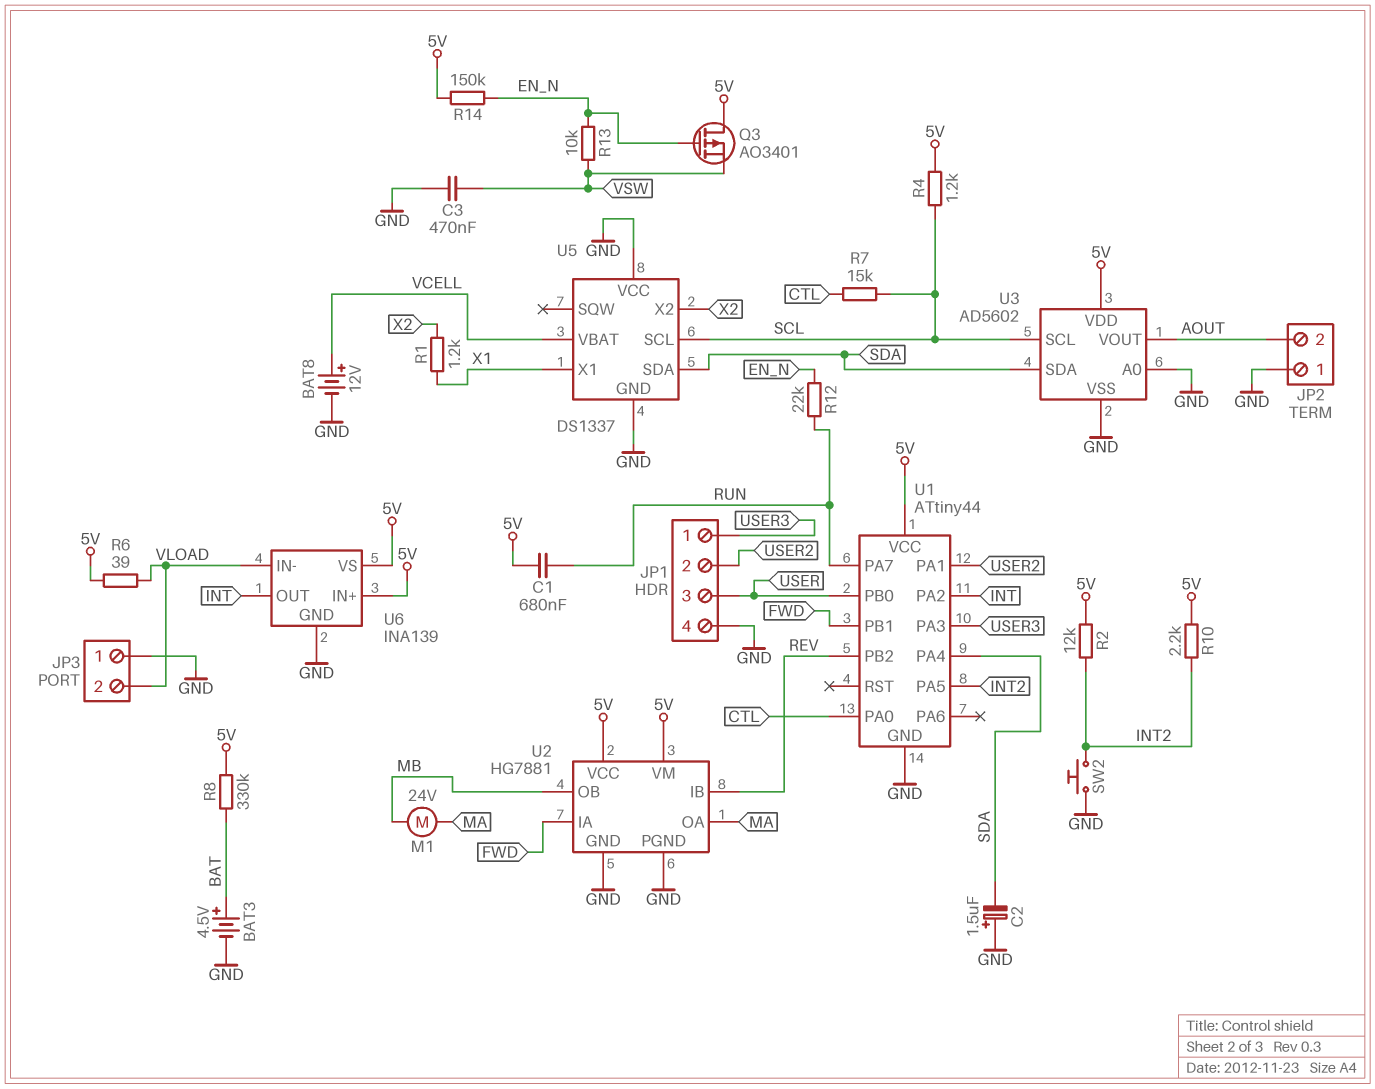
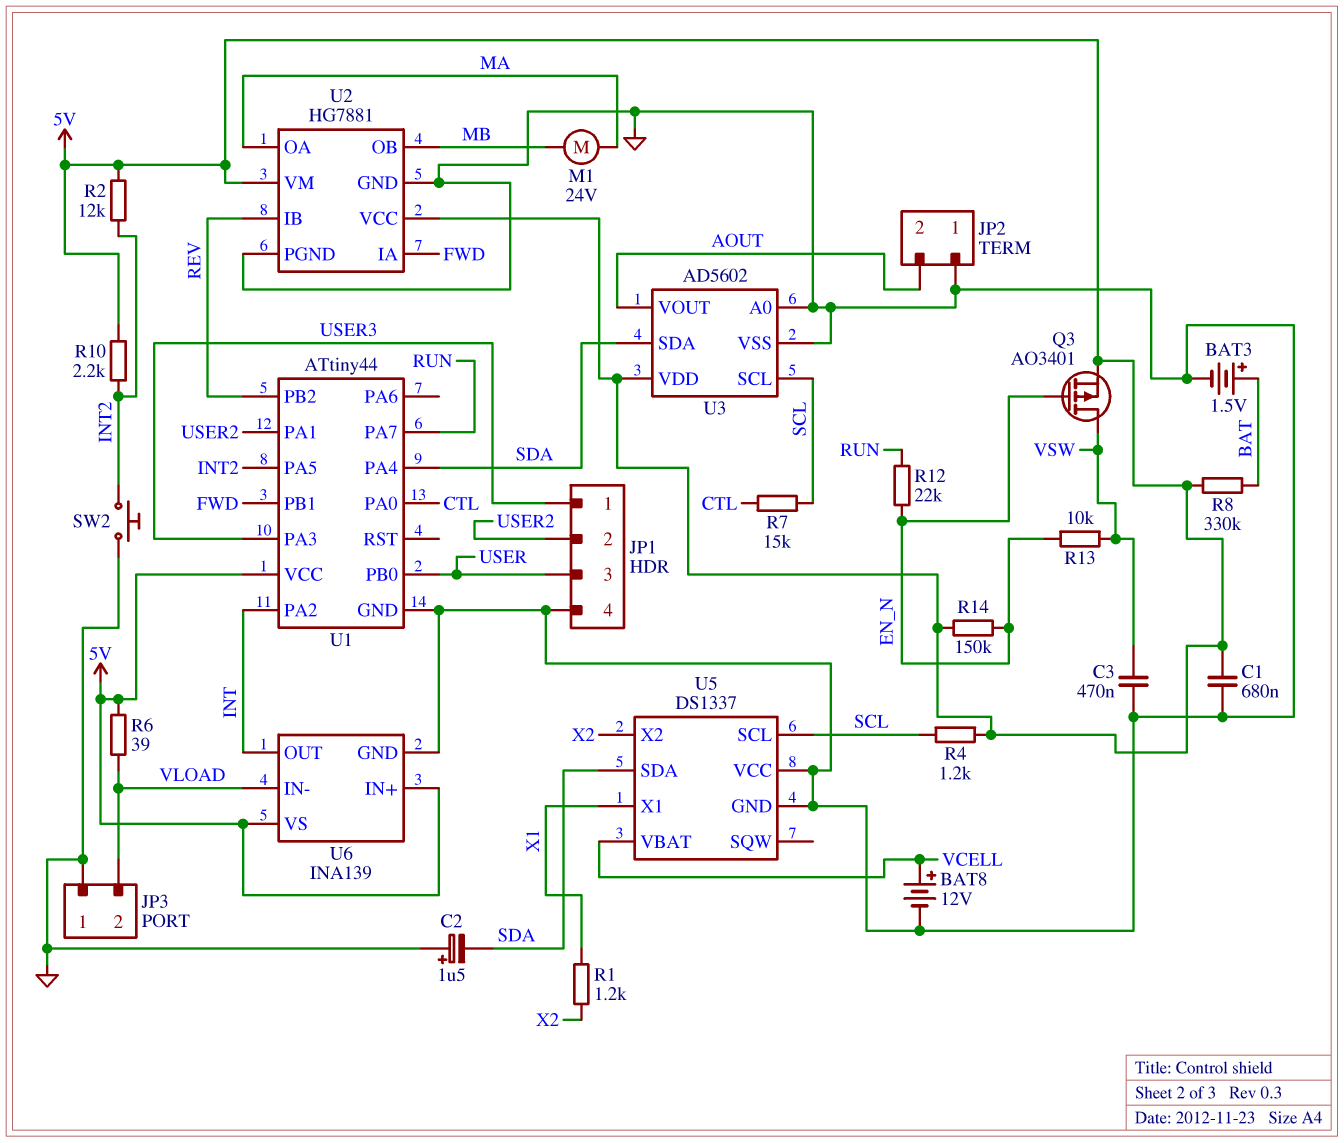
BAT3: 4.5V (plus BAT, minus GND) -> 1.5V (plus BAT, minus GND)
C1: 680nF (5V, RUN) -> 680nF (5V, GND)
Q3: PMOS AO3401 (G EN_N, D 5V, S VSW) -> PMOS AO3401 (G EN_N, D VSW, S 5V)

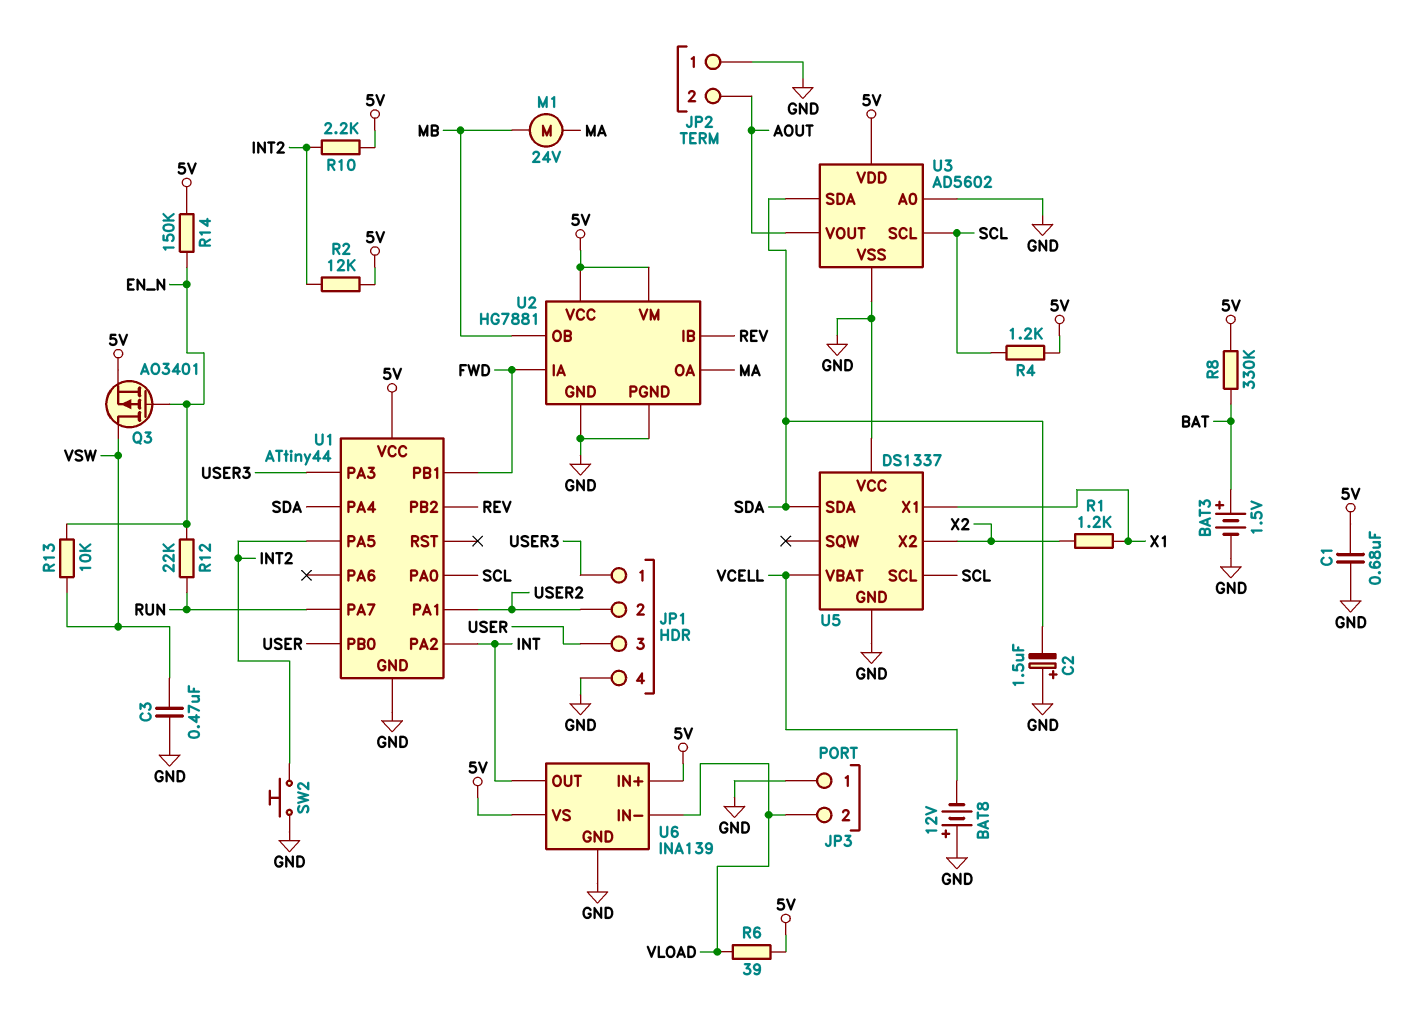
BAT8: 12V (plus VCELL, minus GND) -> 12V (plus GND, minus VCELL)
R7: 15k (CTL, SCL) -> none
U1 pin PA0: CTL -> SCL

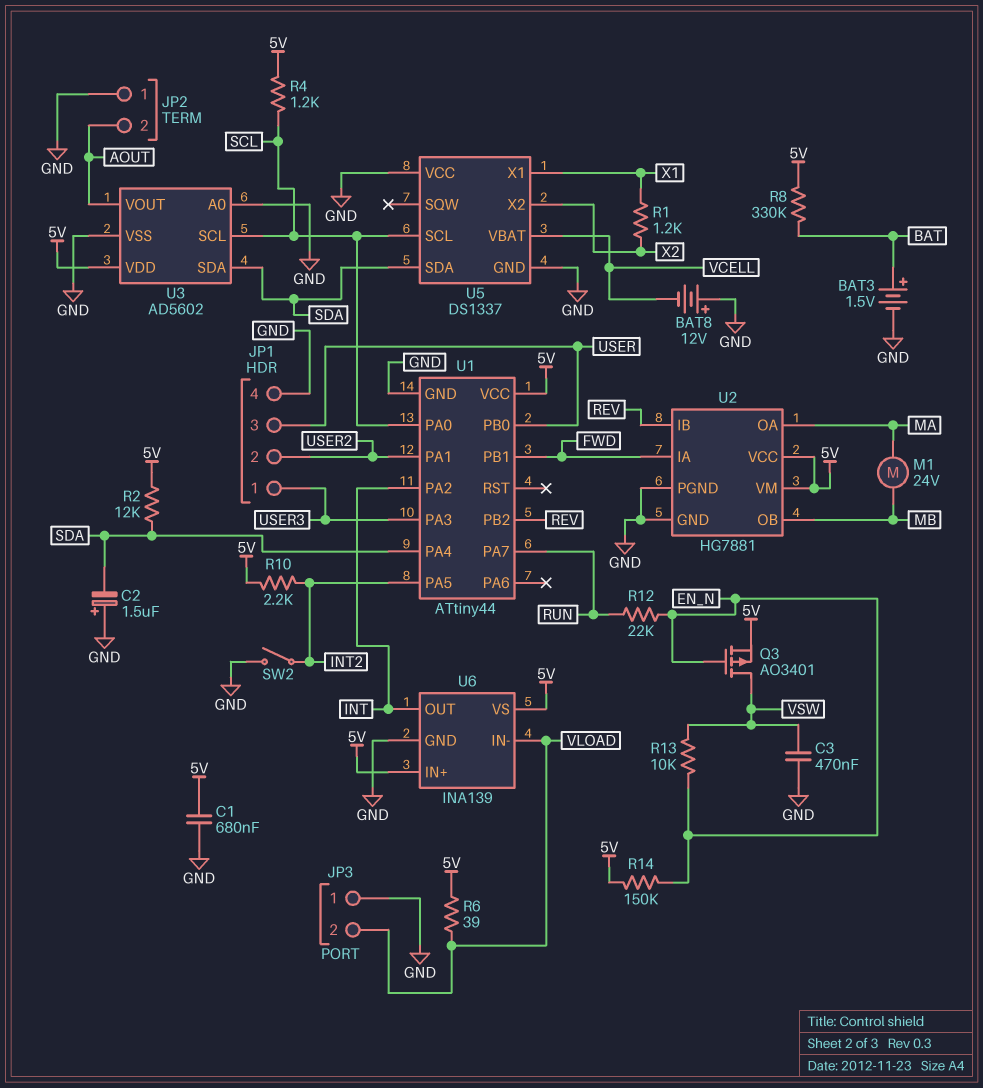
R2: 12k (5V, INT2) -> 12k (5V, SDA)
SW2: button (GND, INT2) -> switch (GND, INT2)

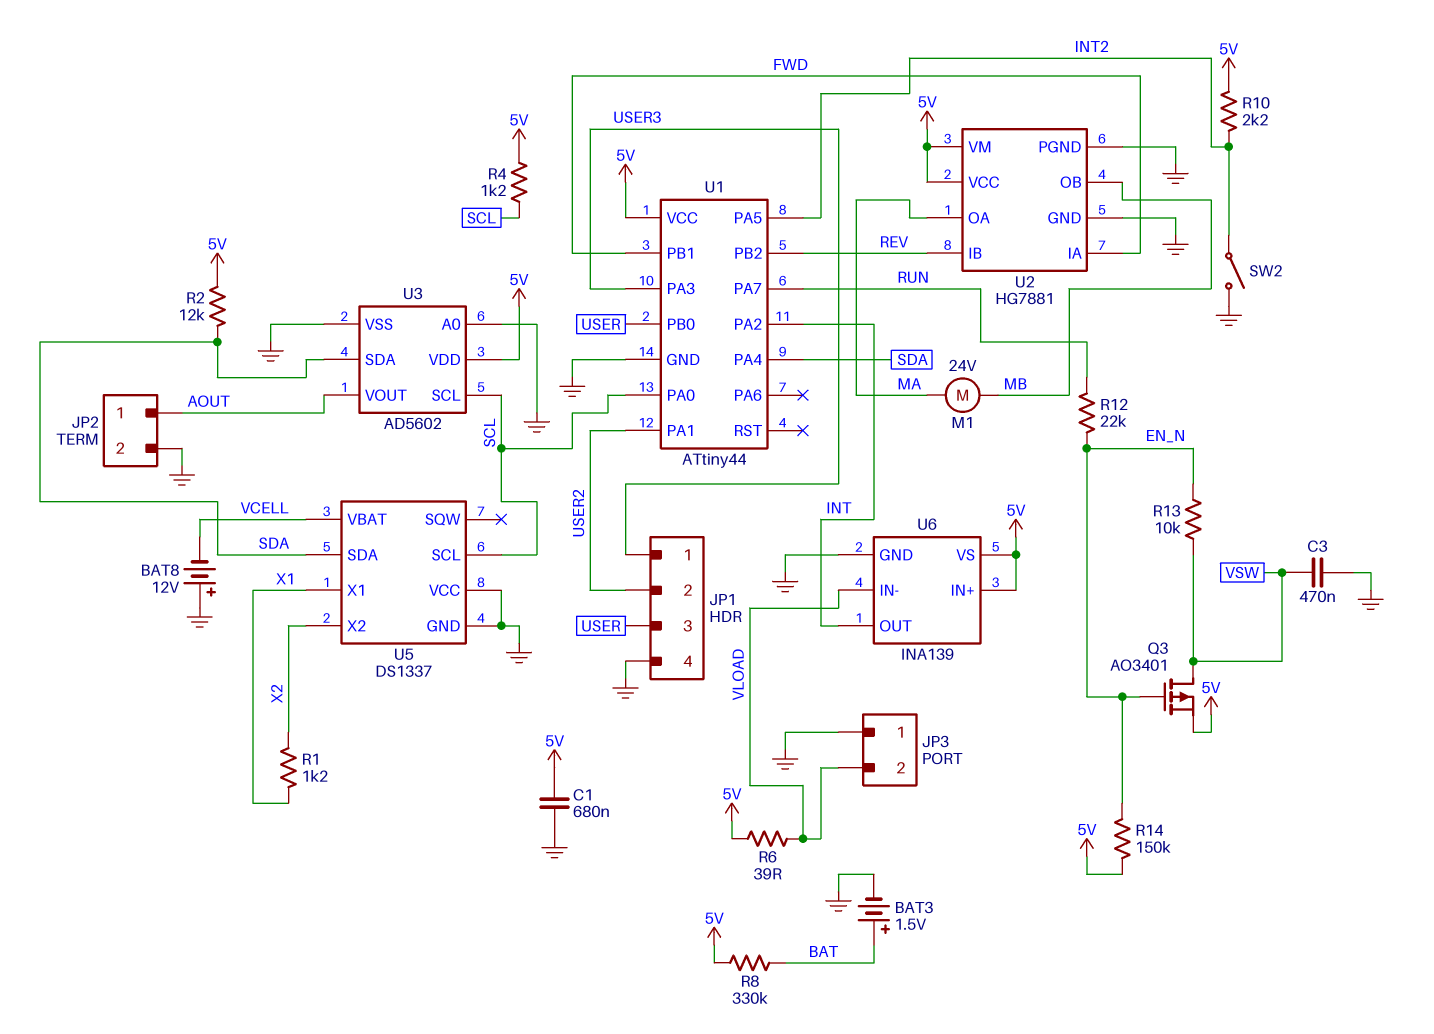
C2: 1.5uF (plus GND, minus SDA) -> none
JP2 pin 1: GND -> AOUT
JP2 pin 2: AOUT -> GND

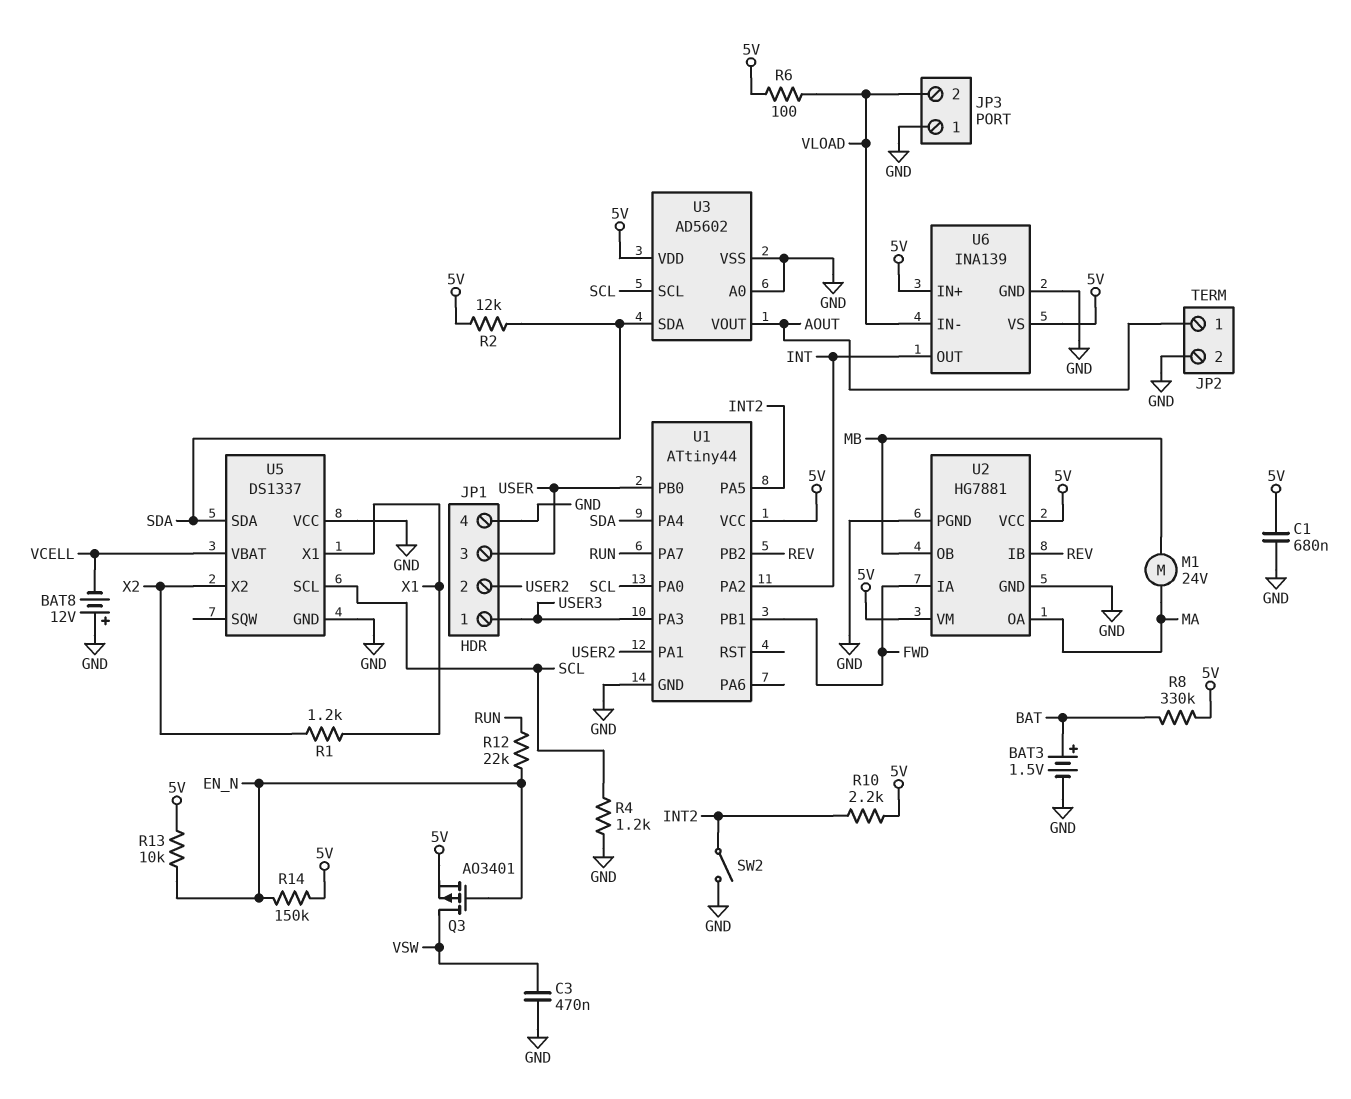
R4: 1.2k (5V, SCL) -> 1.2k (GND, SCL)
R6: 39 (5V, VLOAD) -> 100 (5V, VLOAD)
R13: 10k (EN_N, VSW) -> 10k (5V, EN_N)

